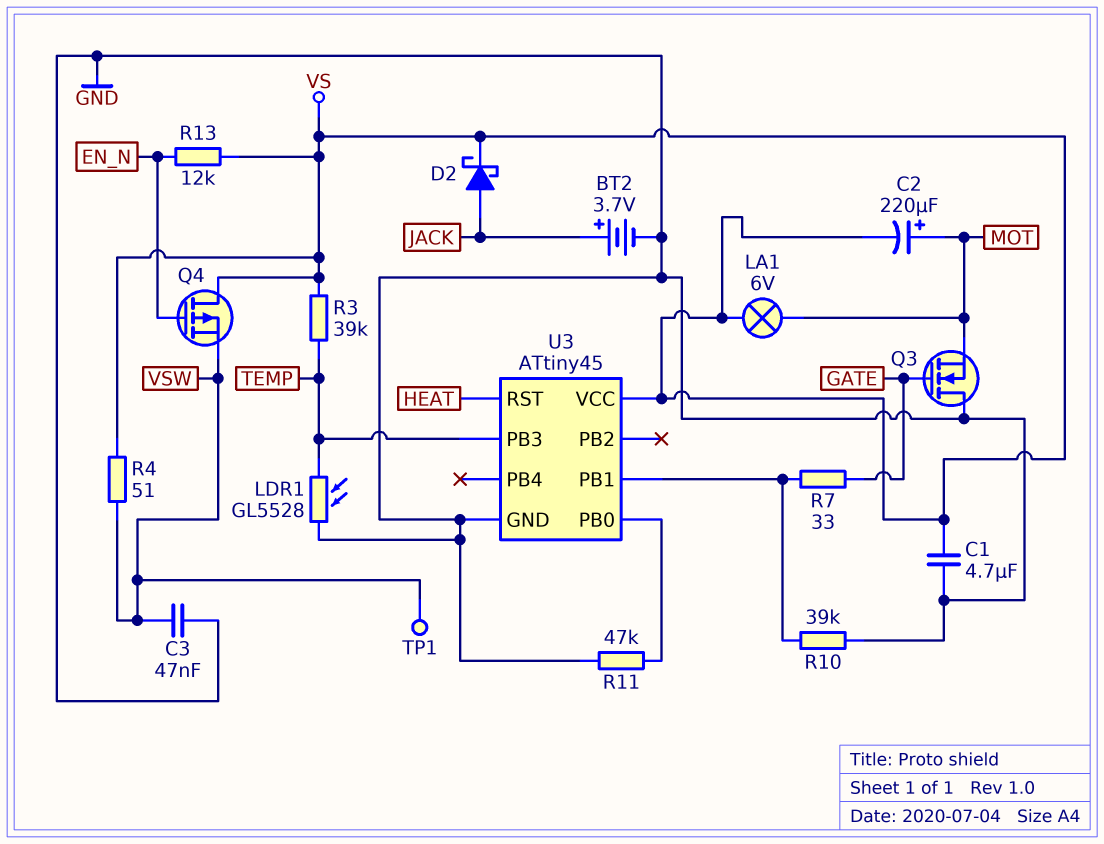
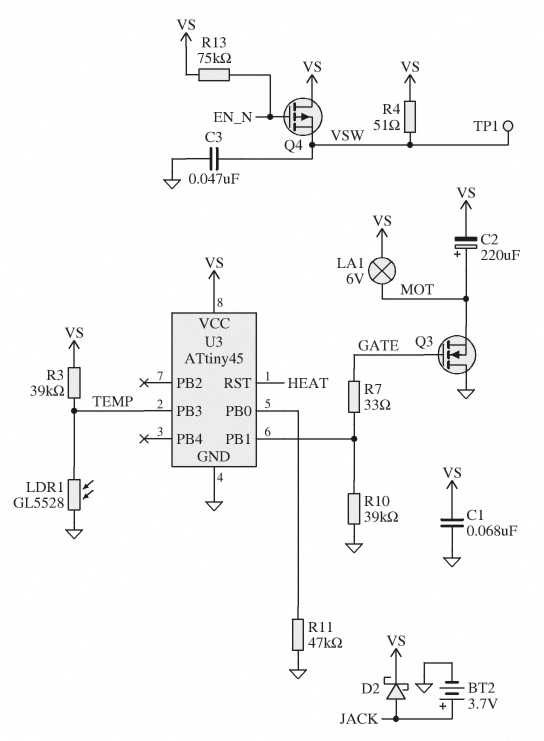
C1: 4.7uF (GND, VS) -> 68nF (GND, VS)
R13: 12k (EN_N, VS) -> 75k (EN_N, VS)

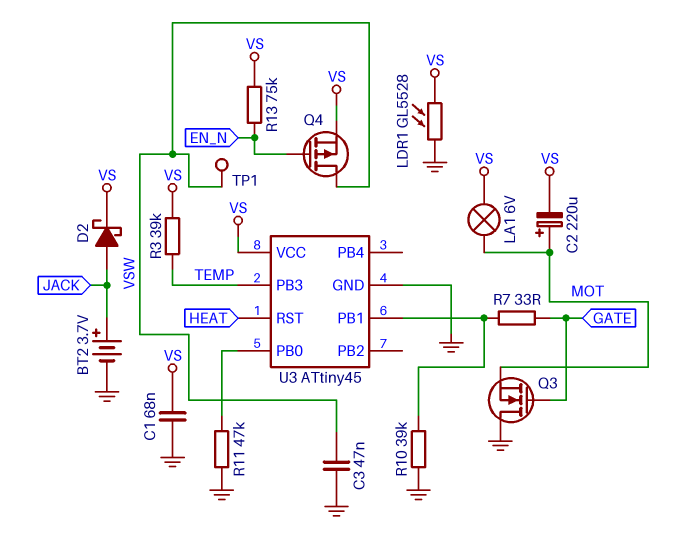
LDR1: GL5528 (GND, TEMP) -> GL5528 (GND, VS)
Q4: PMOS (G EN_N, D VS, S VSW) -> PMOS (G EN_N, D VSW, S VS)
R4: 51 (VS, VSW) -> none

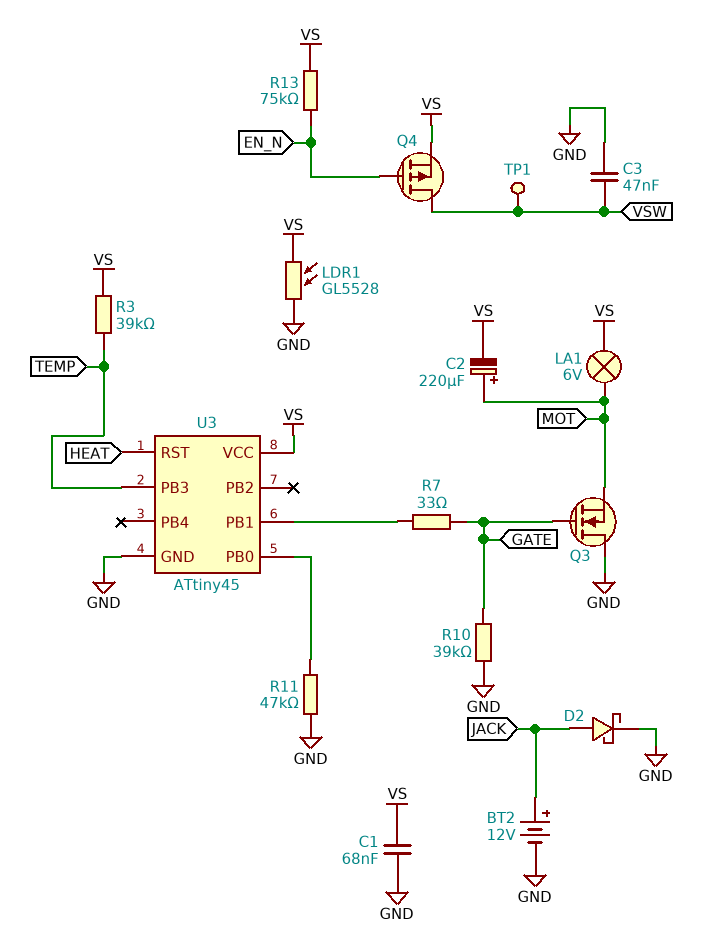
BT2: 3.7V (plus JACK, minus GND) -> 12V (plus JACK, minus GND)
D2: schottky (A JACK, K VS) -> schottky (A JACK, K GND)
R10: 39k (GND, U3/PB1) -> 39k (GATE, GND)

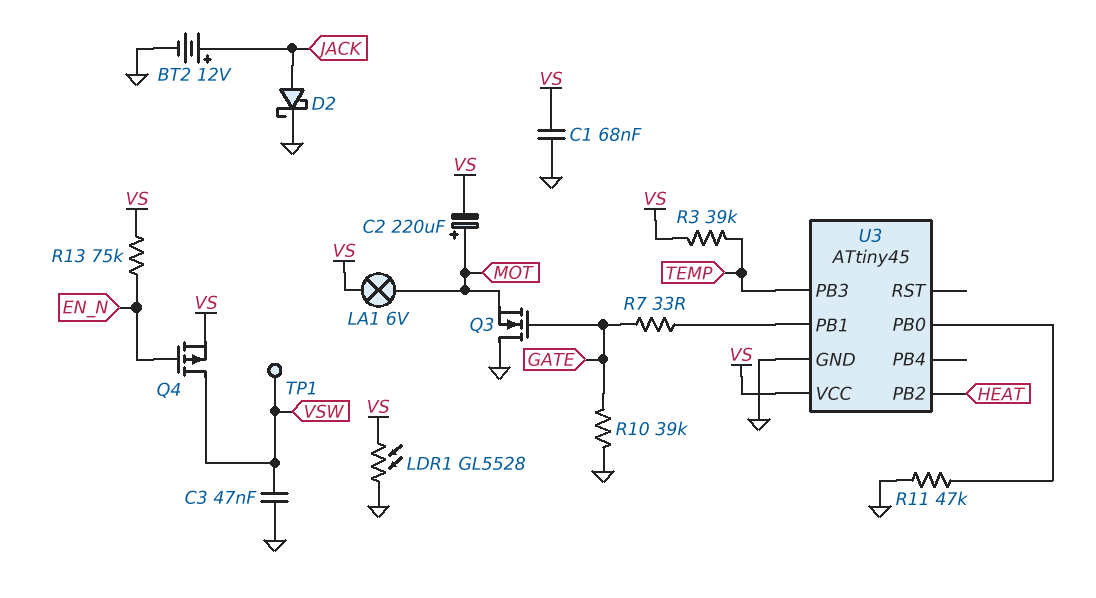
U3 pin PB2: none -> HEAT
U3 pin RST: HEAT -> none

